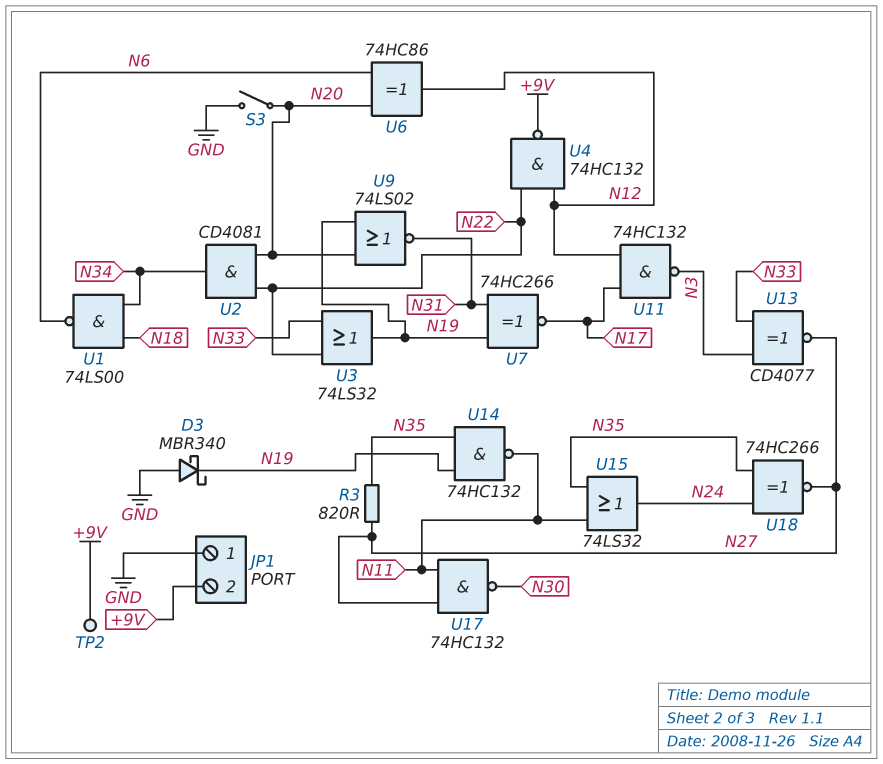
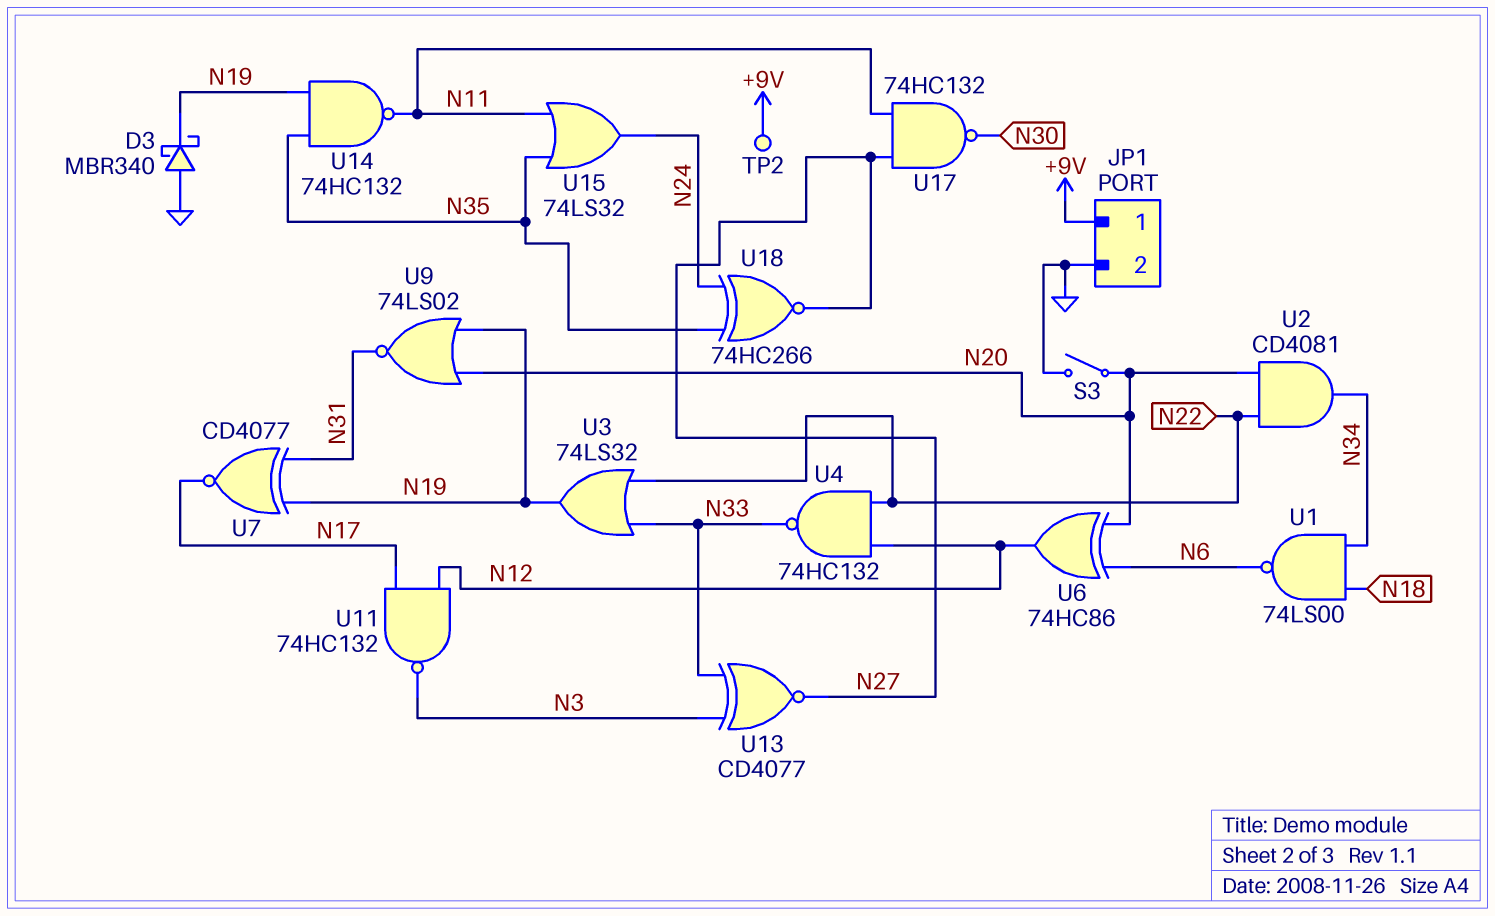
JP1 pin 1: GND -> +9V
JP1 pin 2: +9V -> GND
R3: 820 (N27, N35) -> none
U4: NAND 74HC132 (in N12, in N22, out +9V) -> NAND 74HC132 (in N12, in N22, out N33)
U7: XNOR 74HC266 (in N19, in N31, out N17) -> XNOR CD4077 (in N19, in N31, out N17)

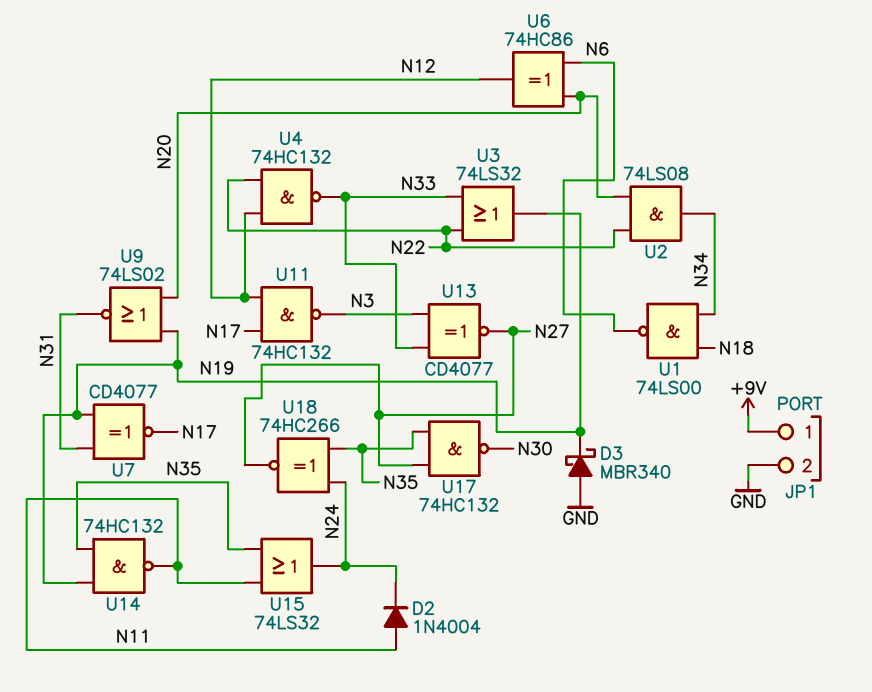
D2: none -> diode 1N4004 (A N11, K N24)
S3: switch (GND, N20) -> none
TP2: test point (+9V) -> none
U2: AND CD4081 (in N20, in N22, out N34) -> AND 74LS08 (in N20, in N22, out N34)
U17: NAND 74HC132 (in N11, in N27, out N30) -> NAND 74HC132 (in N27, in N35, out N30)

